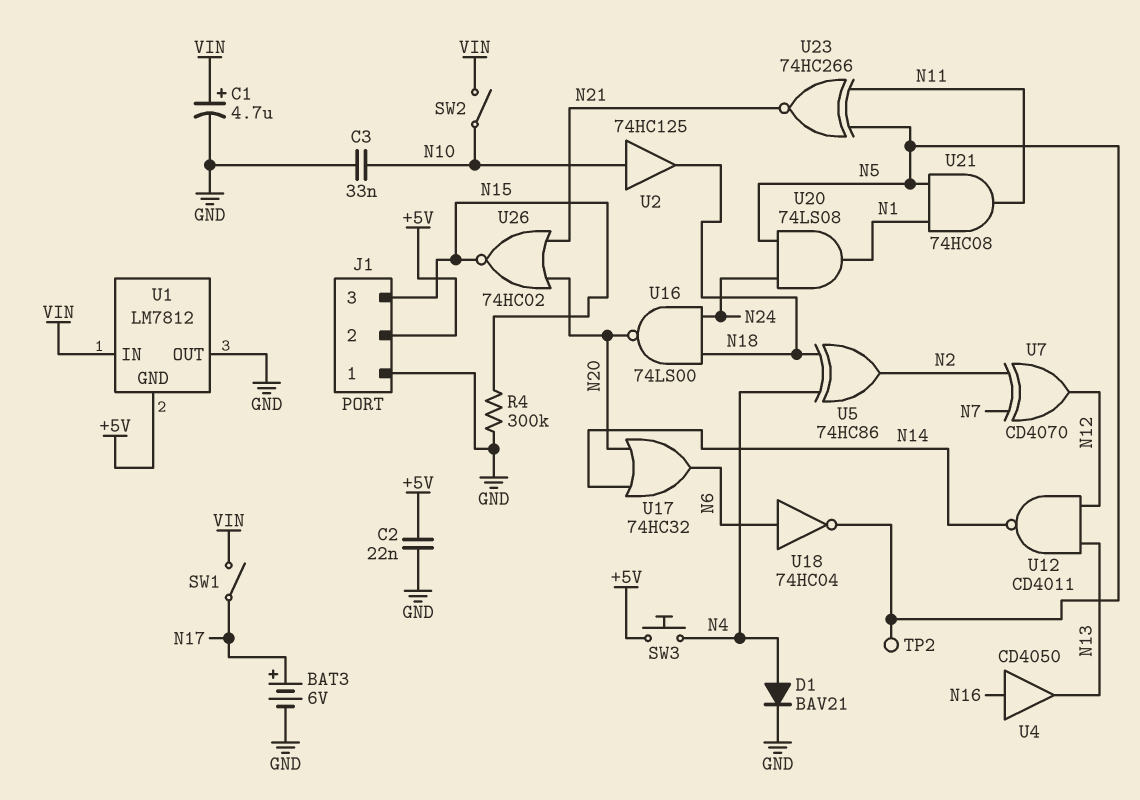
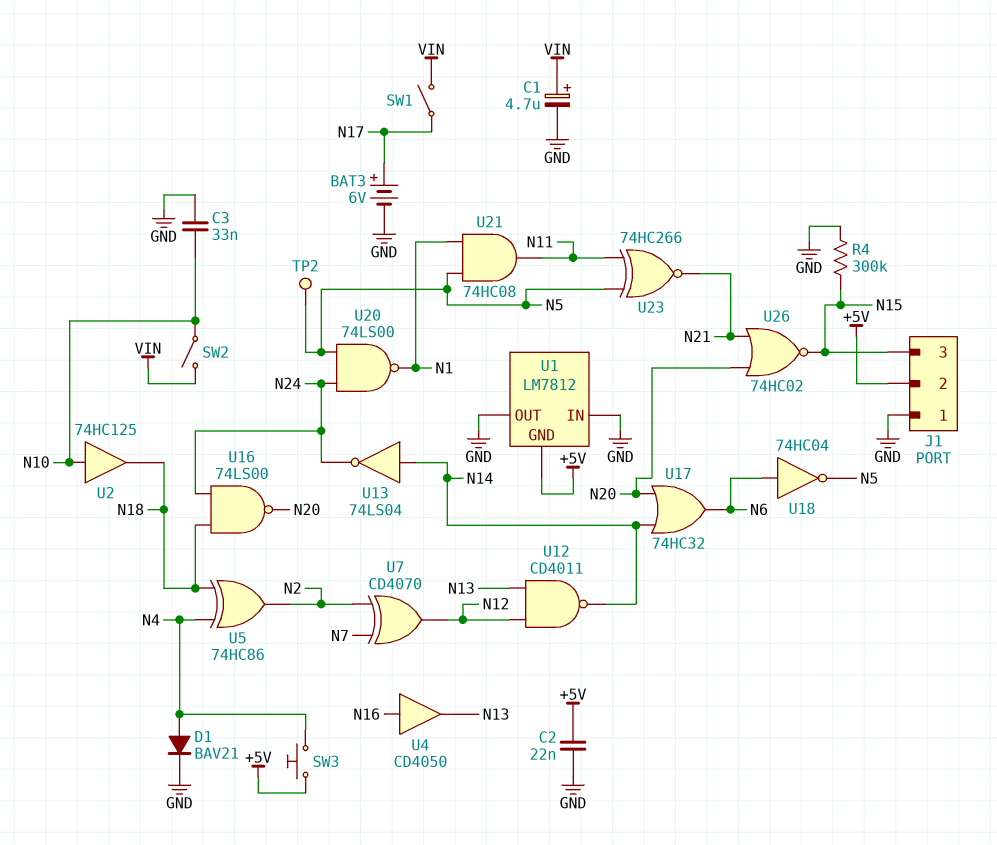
U1 pin IN: VIN -> GND
U13: none -> NOT 74LS04 (in N14, out N24)
U20: AND 74LS08 (in N5, in N24, out N1) -> NAND 74LS00 (in N5, in N24, out N1)

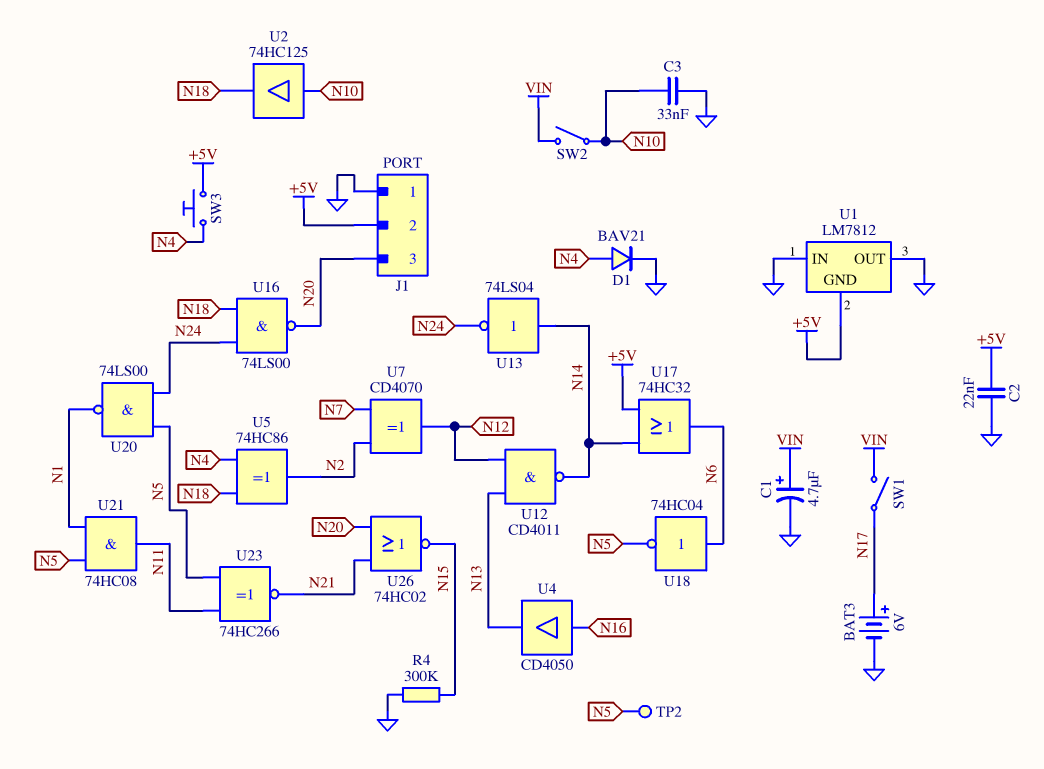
J1 pin 3: N15 -> N20
U17: OR 74HC32 (in N14, in N20, out N6) -> OR 74HC32 (in +5V, in N14, out N6)

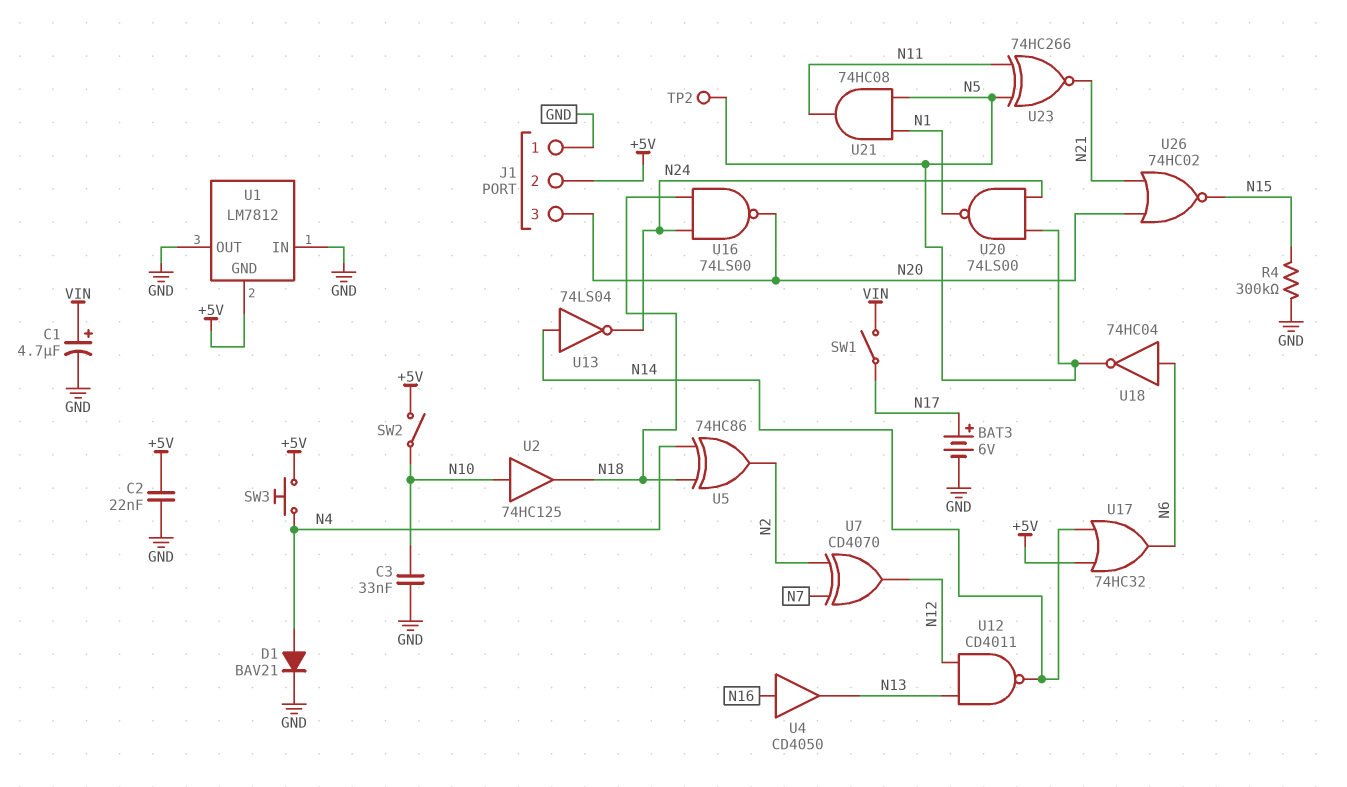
SW2: switch (N10, VIN) -> switch (+5V, N10)

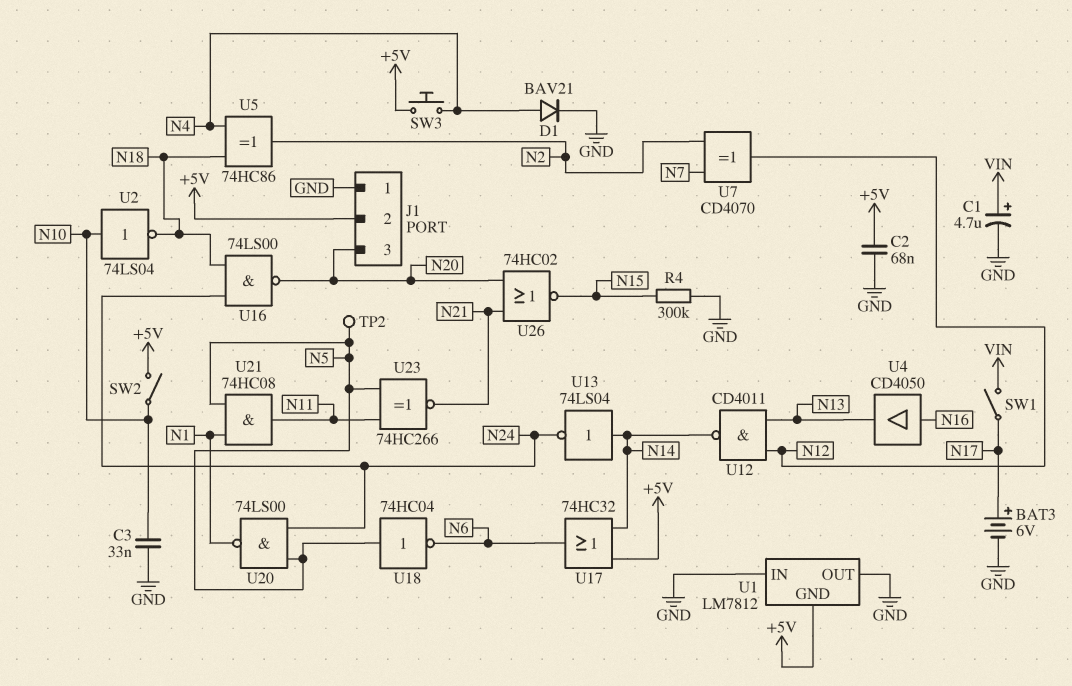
C2: 22nF (+5V, GND) -> 68nF (+5V, GND)
U2: buffer 74HC125 (in N10, out N18) -> NOT 74LS04 (in N10, out N18)
U18: NOT 74HC04 (in N6, out N5) -> NOT 74HC04 (in N5, out N6)

